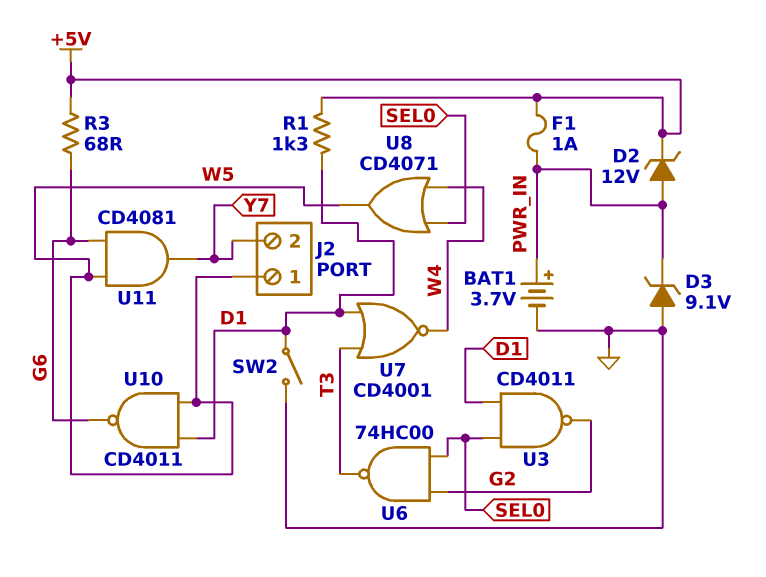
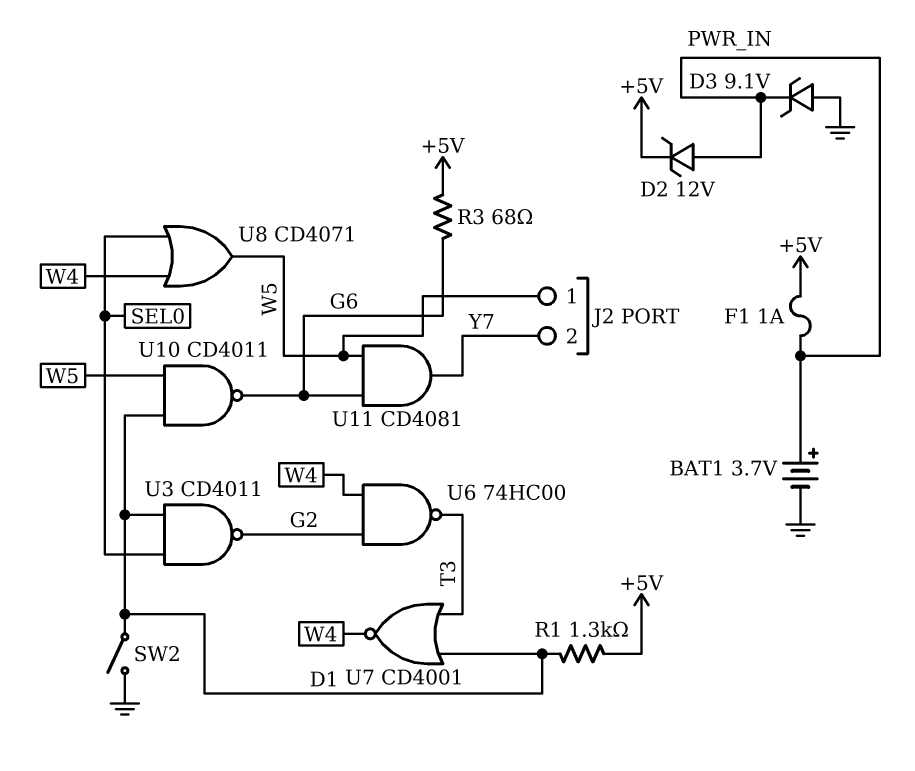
U6: NAND 74HC00 (in G2, in SEL0, out T3) -> NAND 74HC00 (in G2, in W4, out T3)

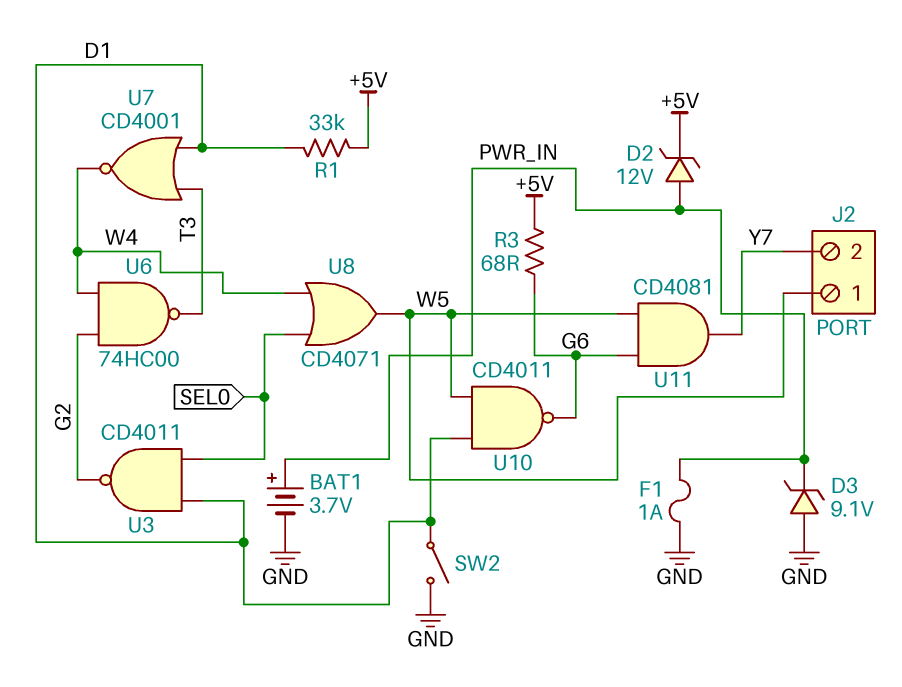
F1: 1A (+5V, PWR_IN) -> 1A (GND, PWR_IN)
R1: 1.3k (+5V, D1) -> 33k (+5V, D1)

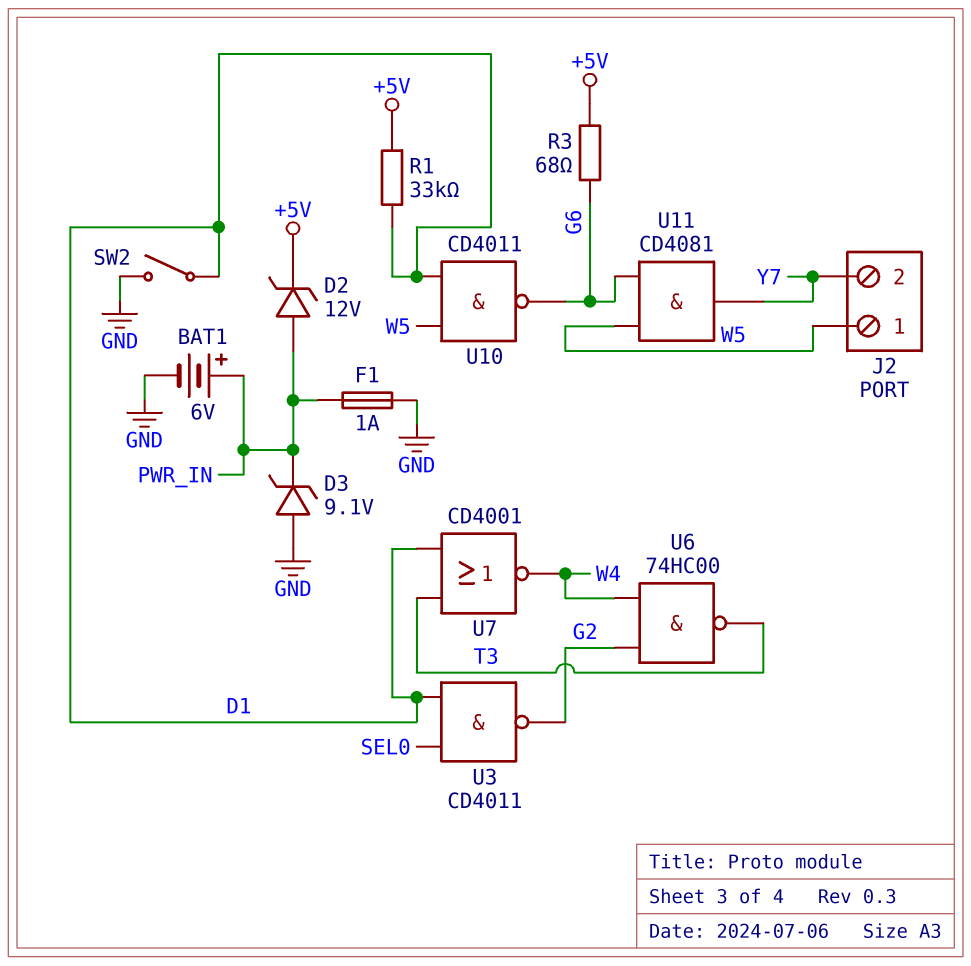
BAT1: 3.7V (plus PWR_IN, minus GND) -> 6V (plus PWR_IN, minus GND)
U8: OR CD4071 (in SEL0, in W4, out W5) -> none

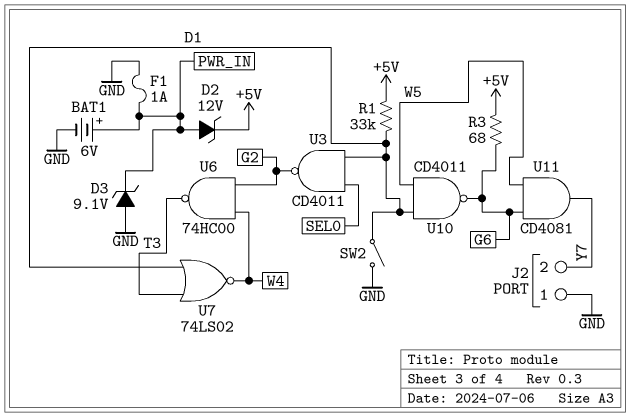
J2 pin 1: W5 -> GND
U7: NOR CD4001 (in D1, in T3, out W4) -> NOR 74LS02 (in D1, in T3, out W4)

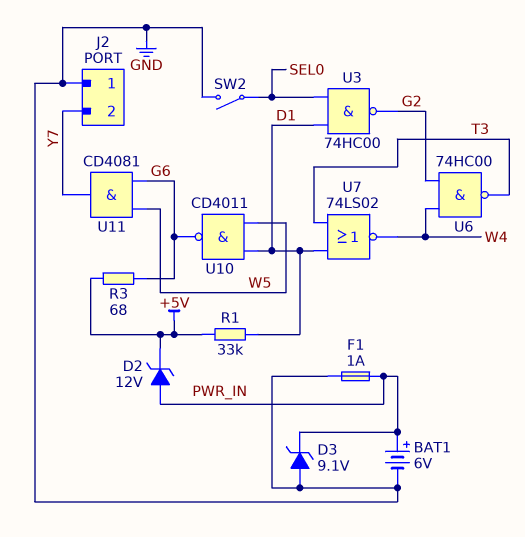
SW2: switch (D1, GND) -> switch (GND, SEL0)
U3: NAND CD4011 (in D1, in SEL0, out G2) -> NAND 74HC00 (in D1, in SEL0, out G2)

